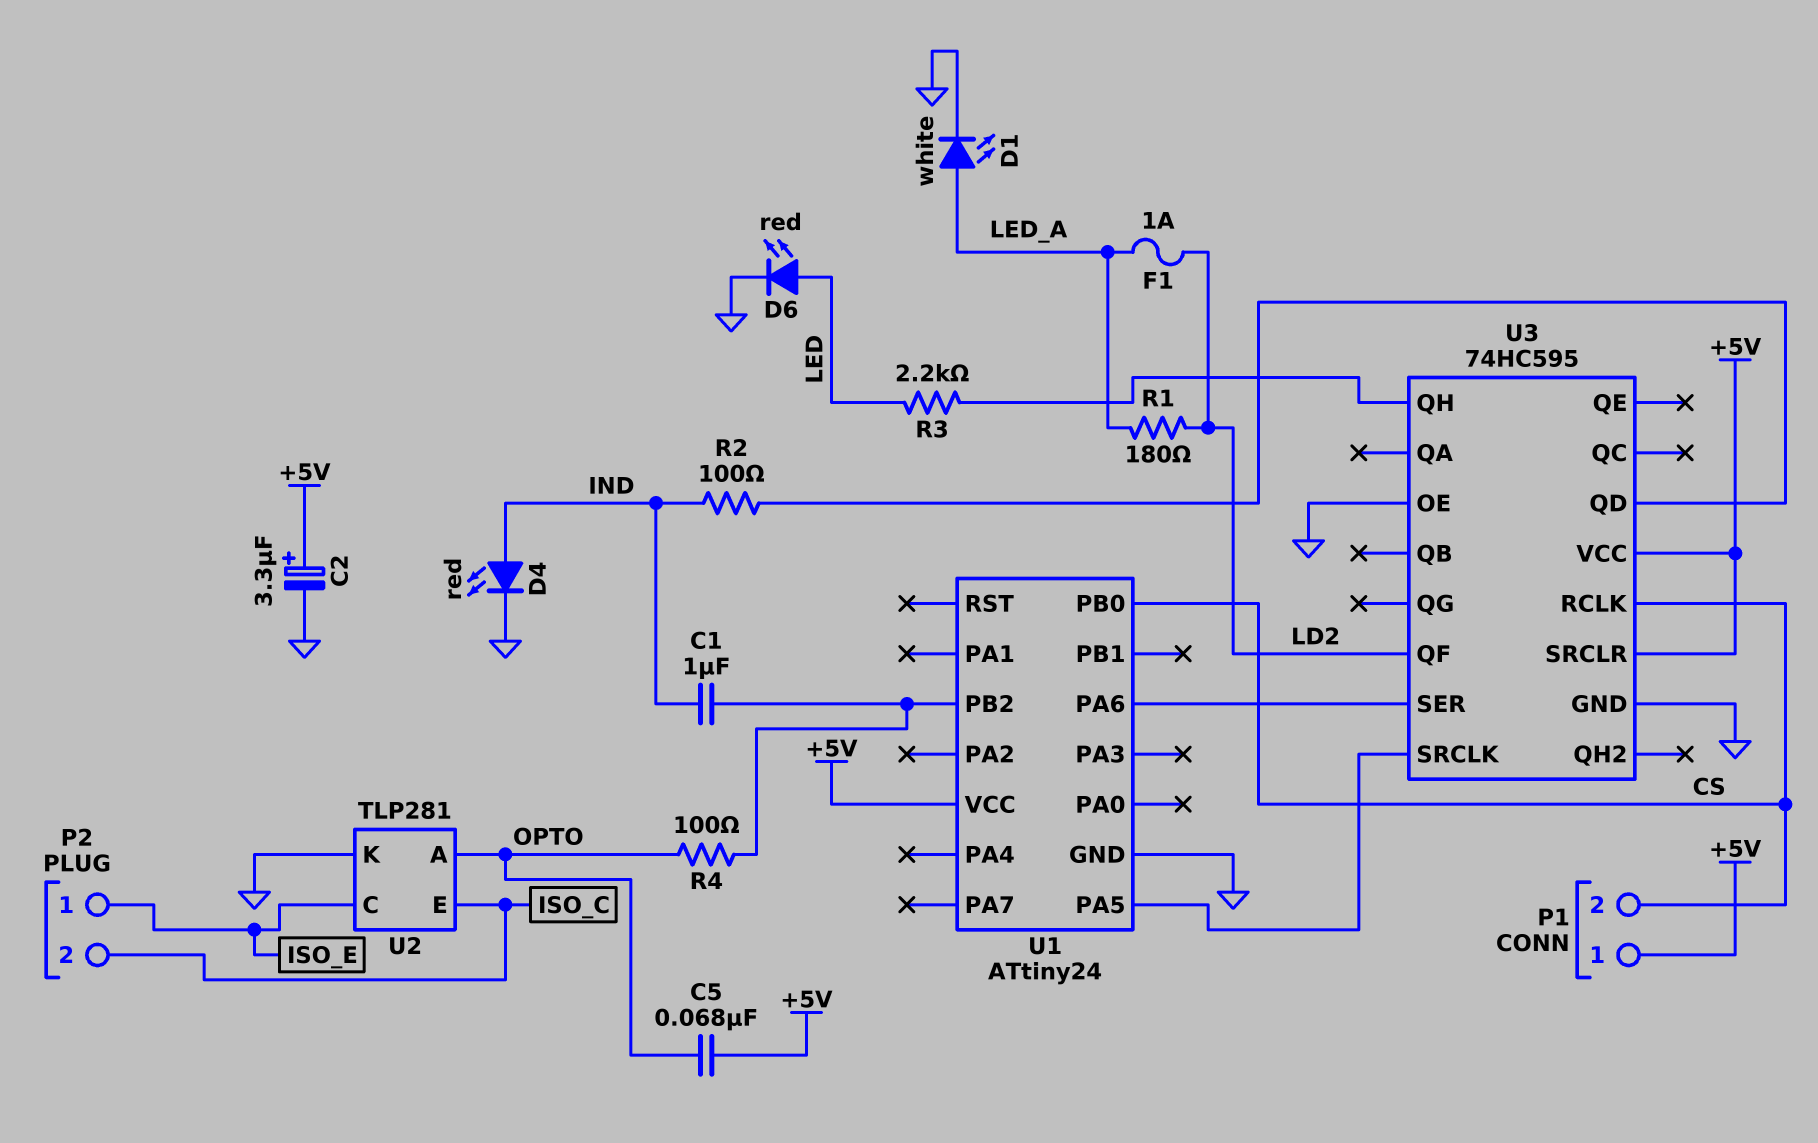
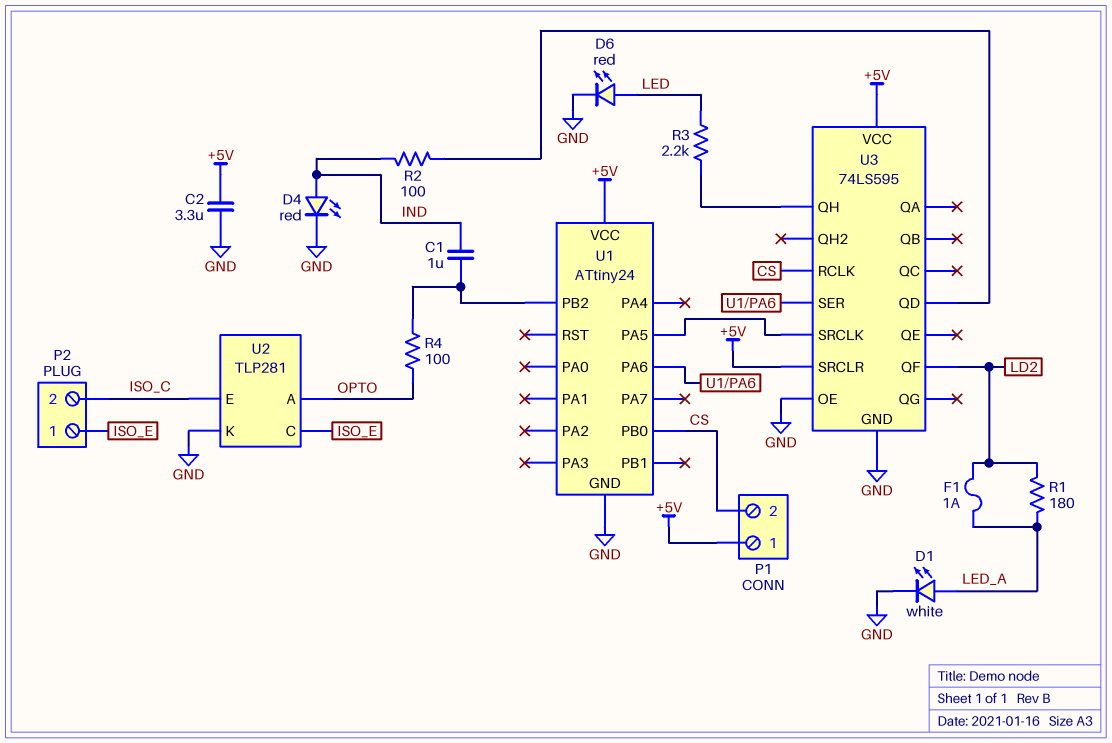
C2: 3.3uF (plus +5V, minus GND) -> 3.3uF (+5V, GND)
C5: 68nF (+5V, OPTO) -> none
U3: 74HC595 -> 74LS595

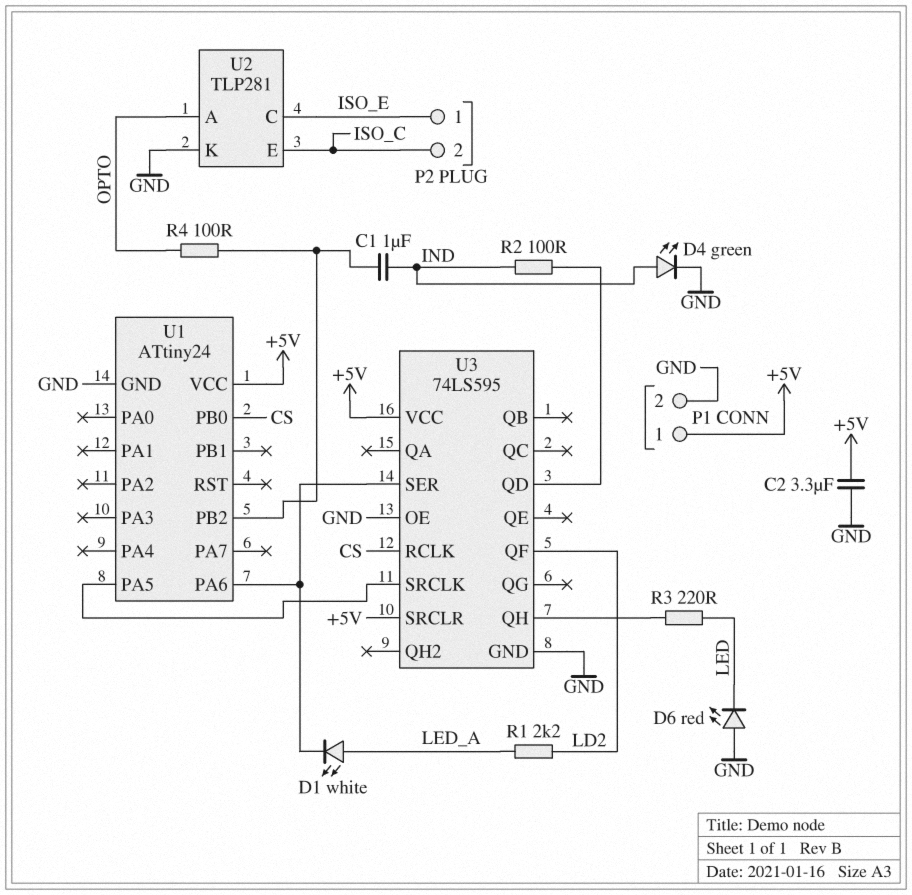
D1: LED white (A LED_A, K GND) -> LED white (A LED_A, K U1/PA6)
D4: LED red (A IND, K GND) -> LED green (A IND, K GND)
D6: LED red (A LED, K GND) -> LED red (A GND, K LED)
F1: 1A (LD2, LED_A) -> none
P1 pin 2: CS -> GND
R1: 180 (LD2, LED_A) -> 2.2k (LD2, LED_A)
R3: 2.2k (LED, U3/QH) -> 220 (LED, U3/QH)

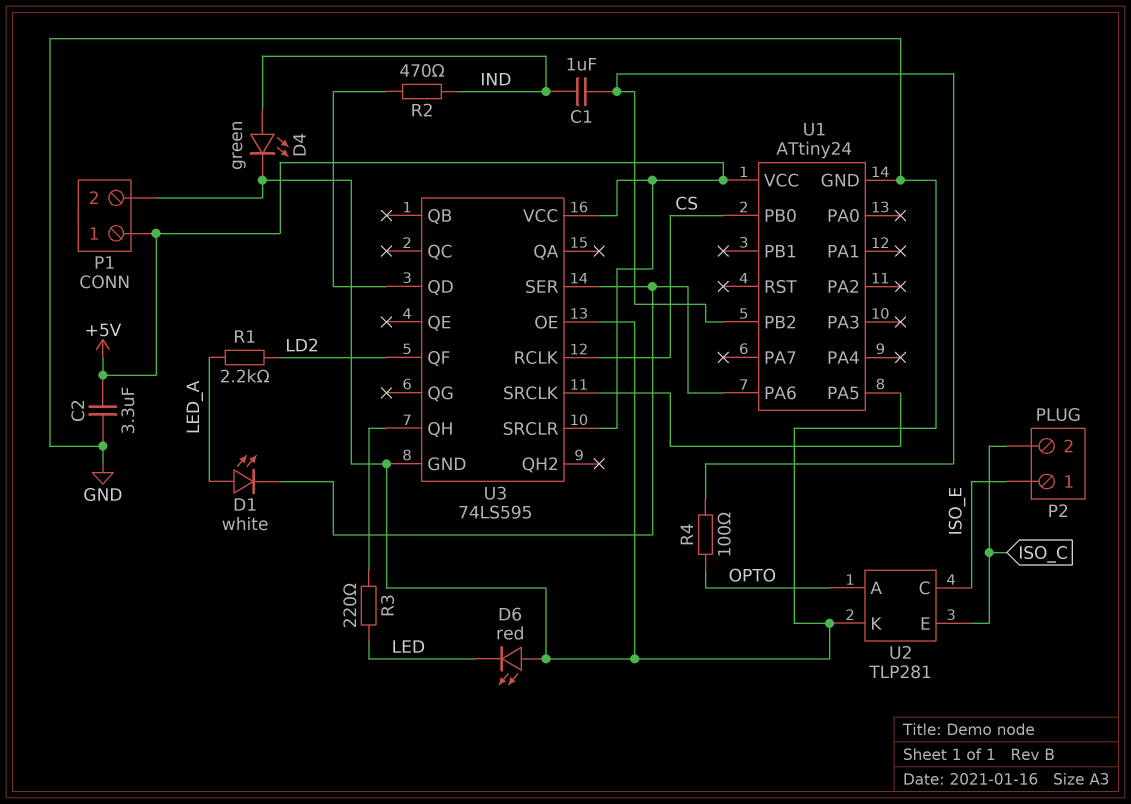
R2: 100 (IND, U3/QD) -> 470 (IND, U3/QD)

